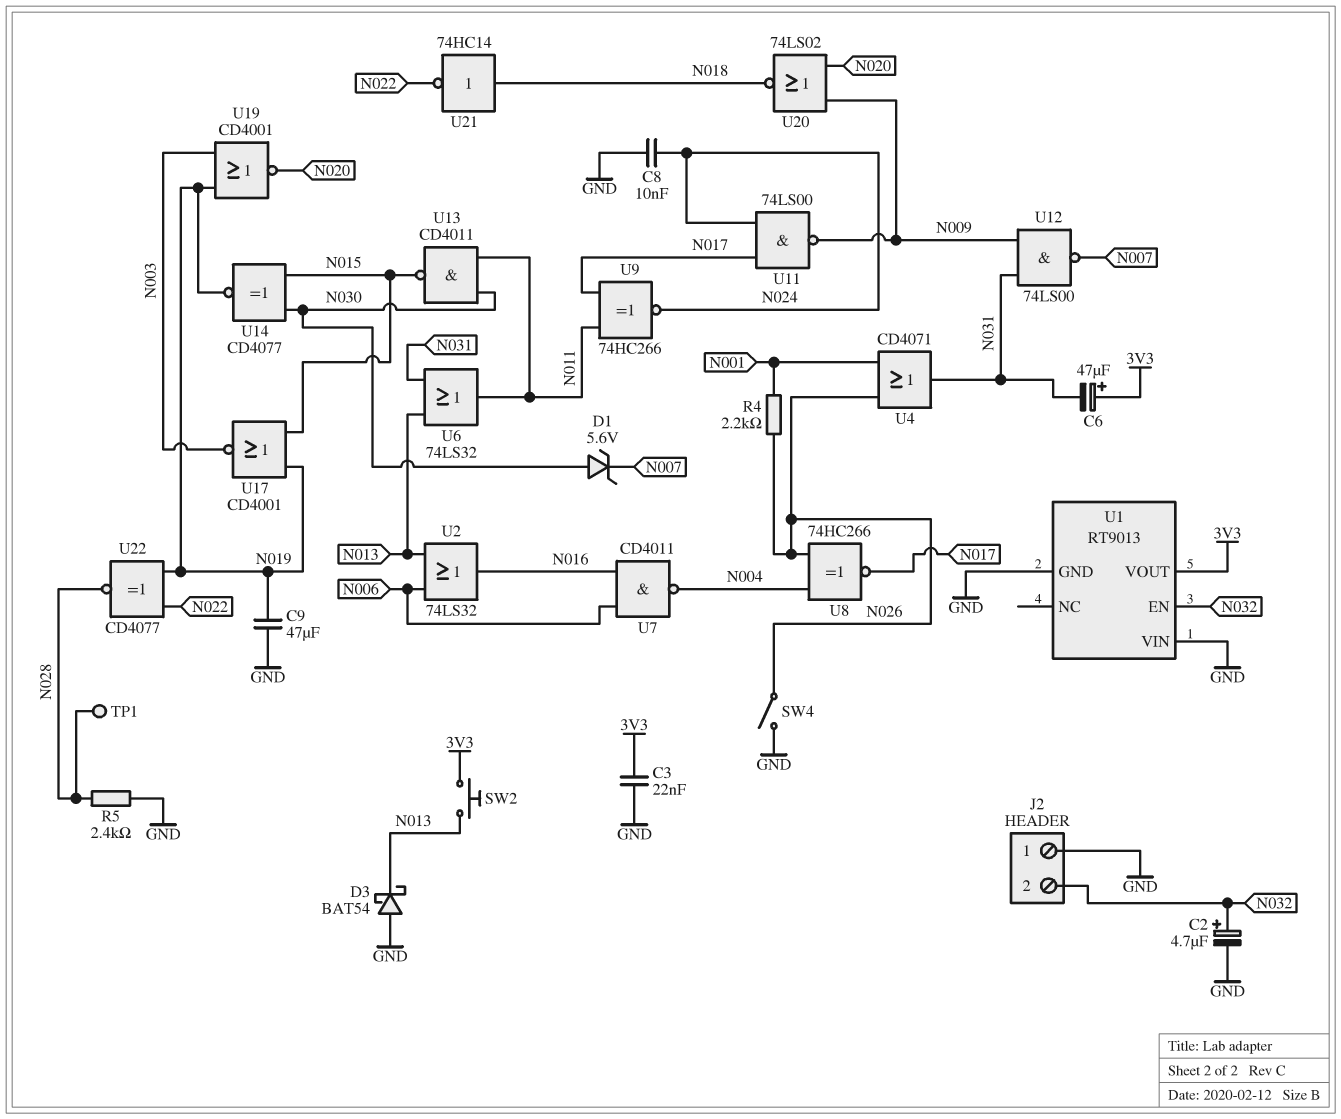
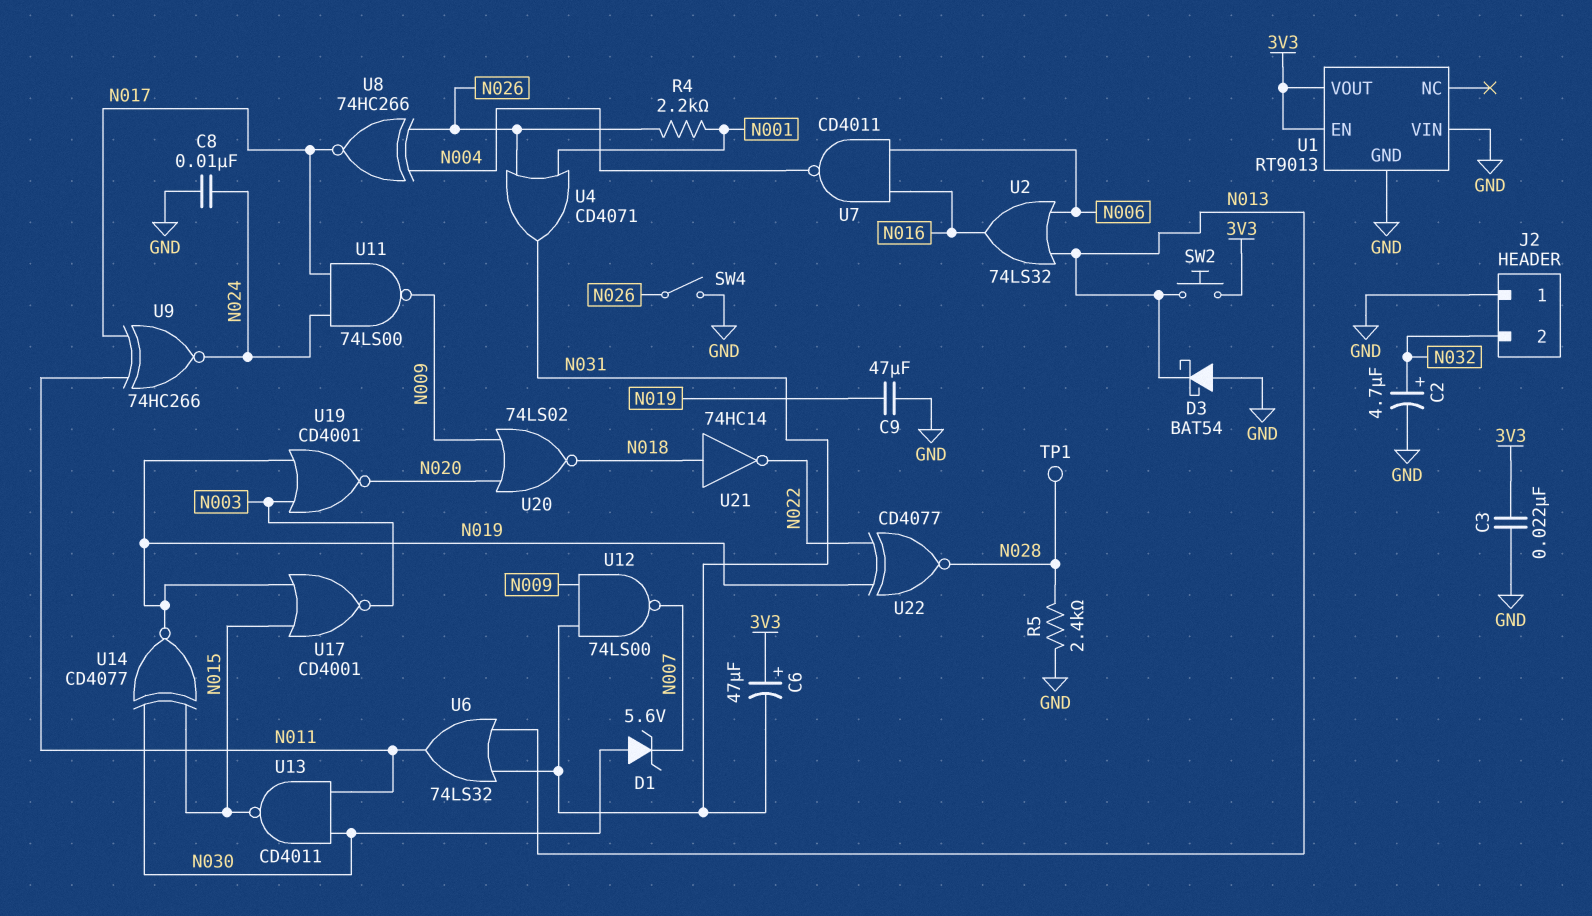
U1 pin EN: N032 -> 3V3

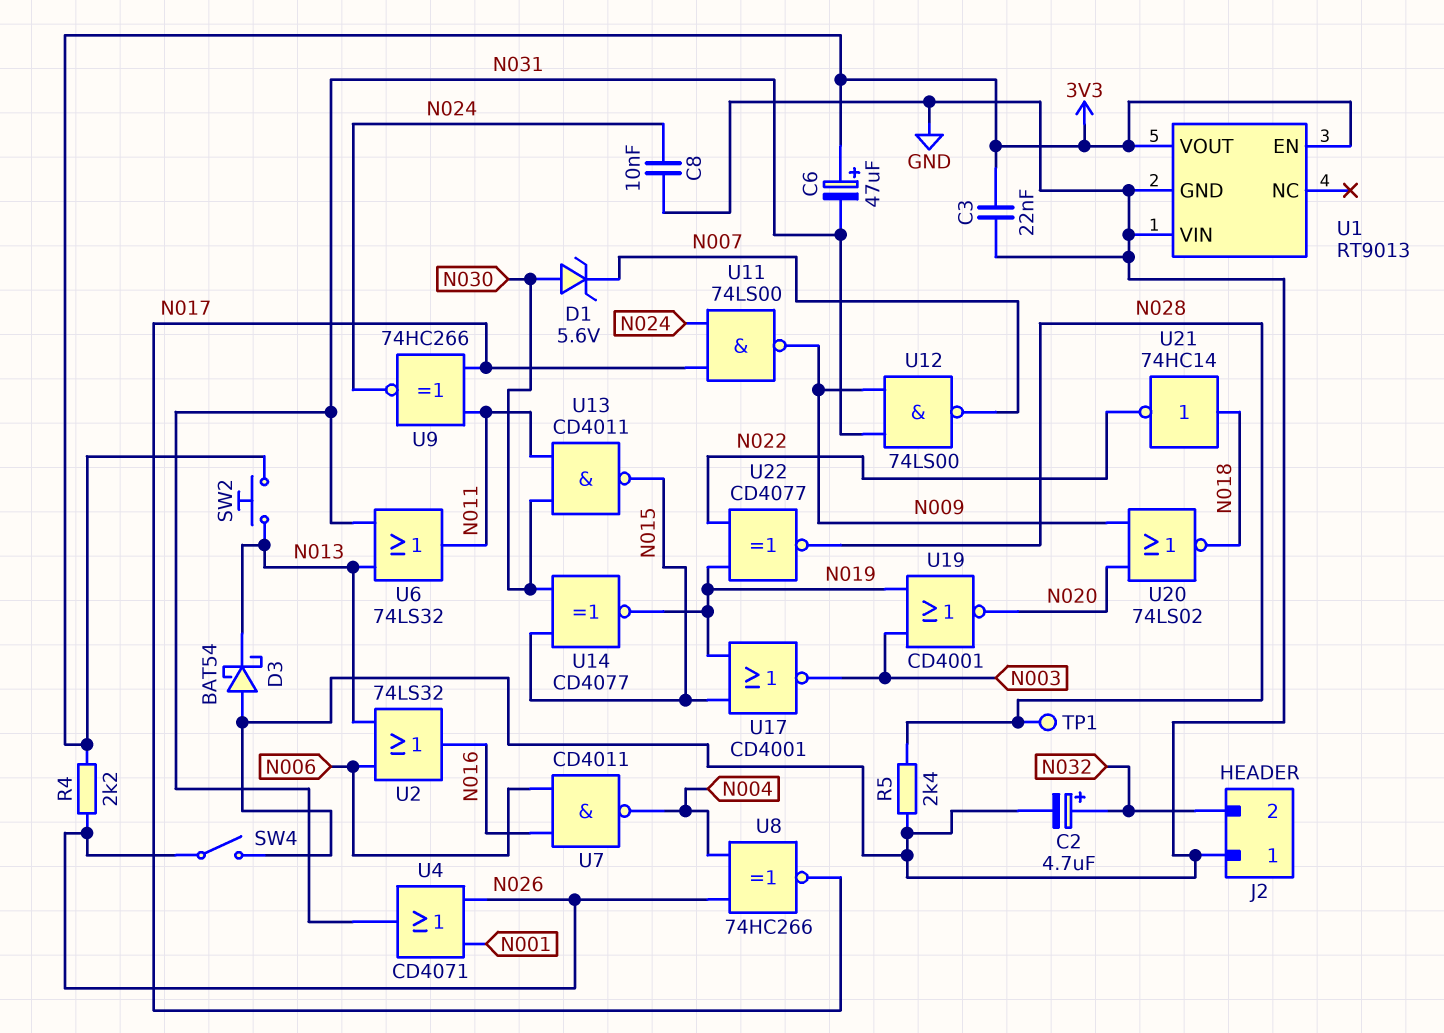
C9: 47uF (GND, N019) -> none
R4: 2.2k (N001, N026) -> 2.2k (3V3, N026)

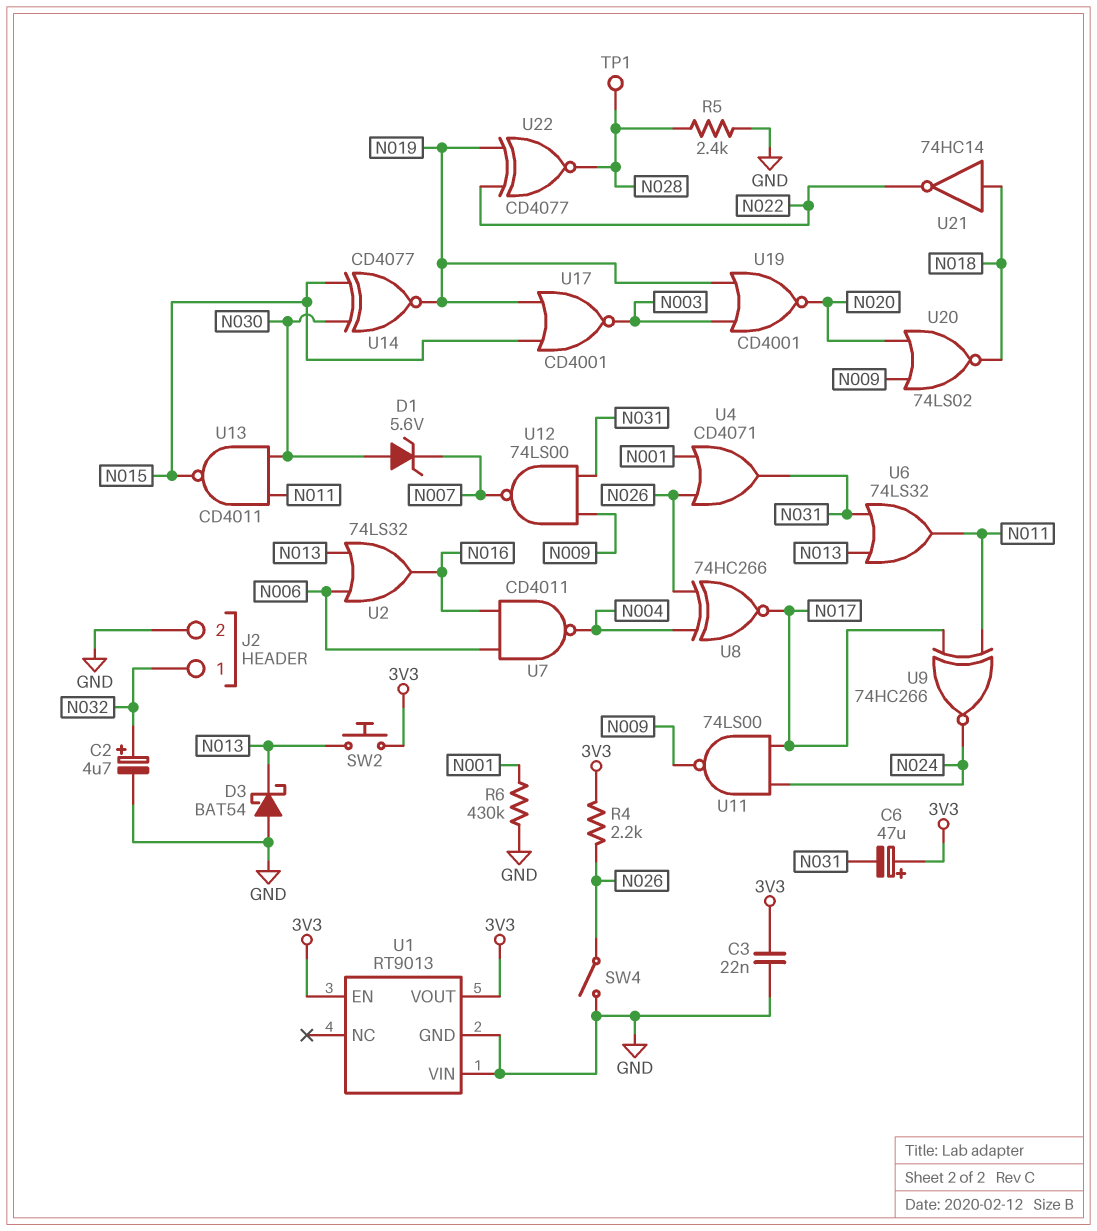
C8: 10nF (GND, N024) -> none
J2 pin 1: GND -> N032
J2 pin 2: N032 -> GND
R6: none -> 430k (GND, N001)

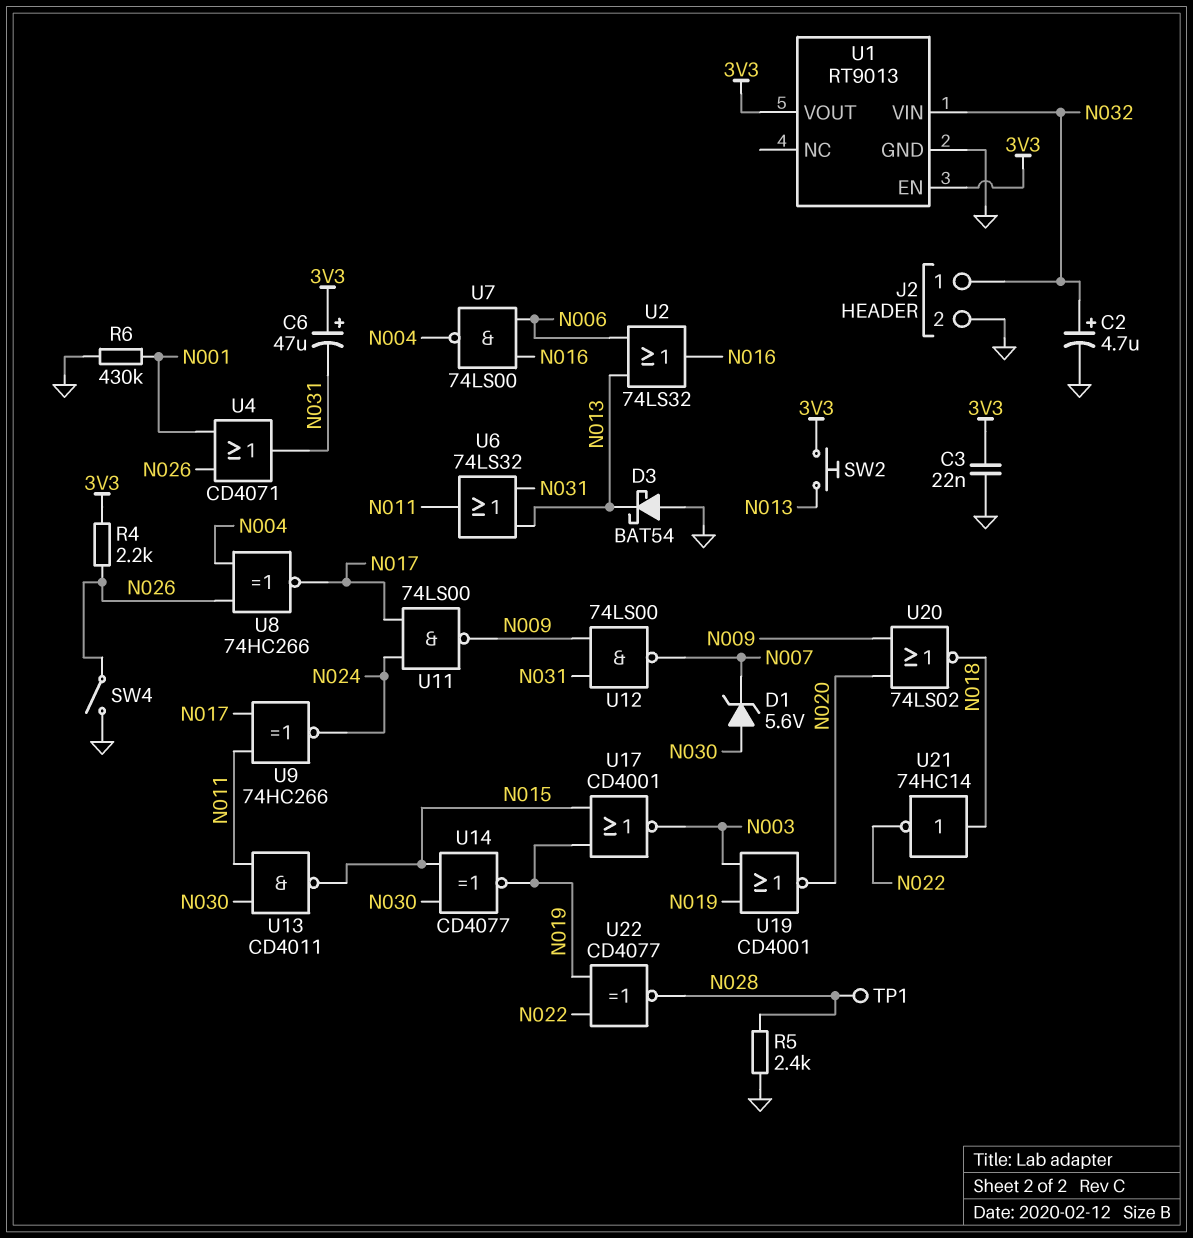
U1 pin VIN: GND -> N032
U7: NAND CD4011 (in N006, in N016, out N004) -> NAND 74LS00 (in N006, in N016, out N004)

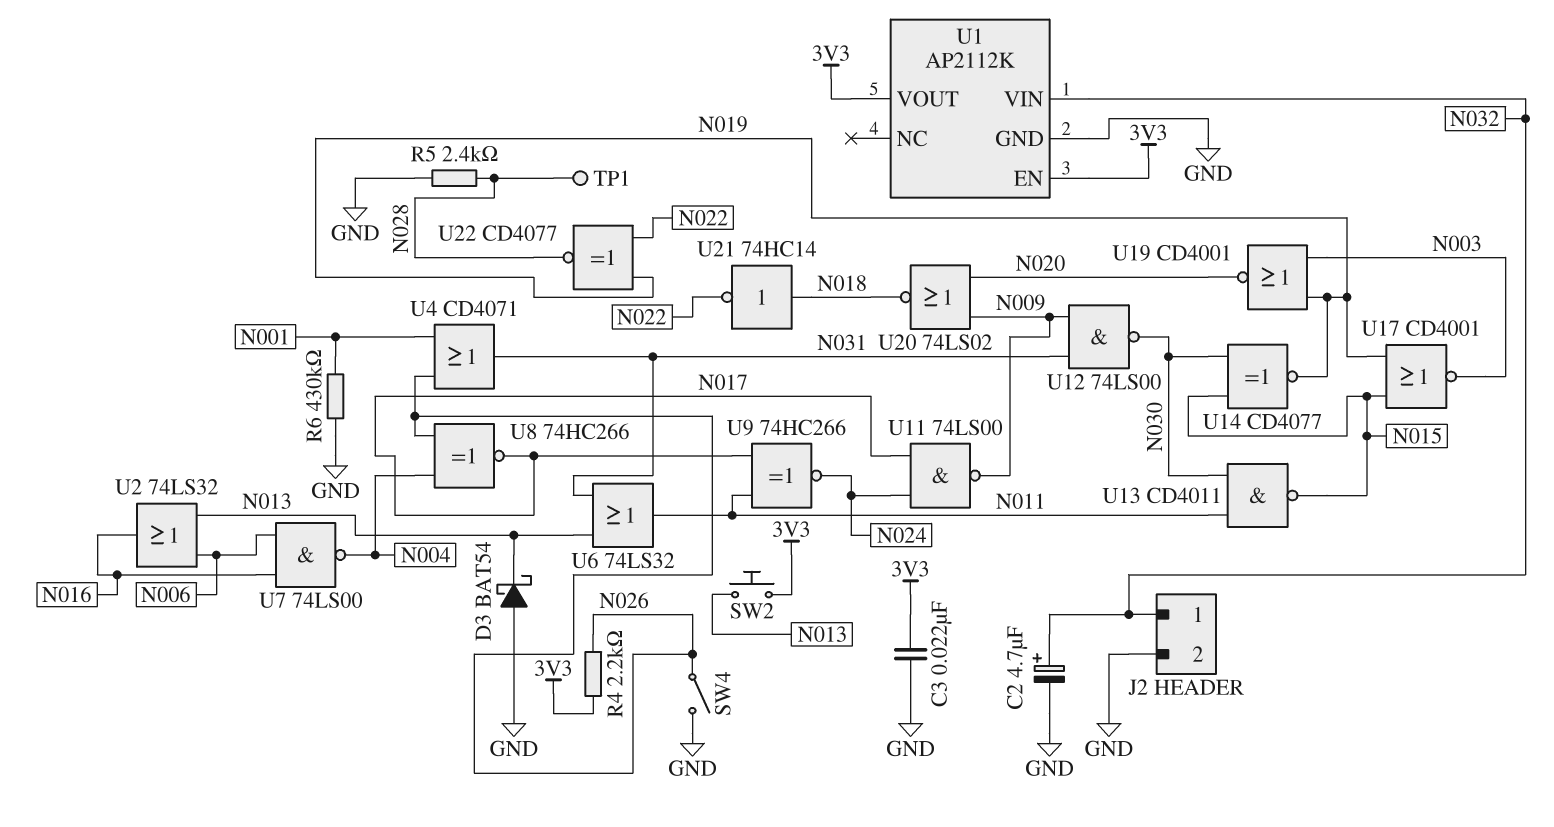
C6: 47uF (plus 3V3, minus N031) -> none
D1: zener 5.6V (A N030, K N007) -> none
U1: RT9013 -> AP2112K
U12: NAND 74LS00 (in N009, in N031, out N007) -> NAND 74LS00 (in N009, in N031, out N030)

